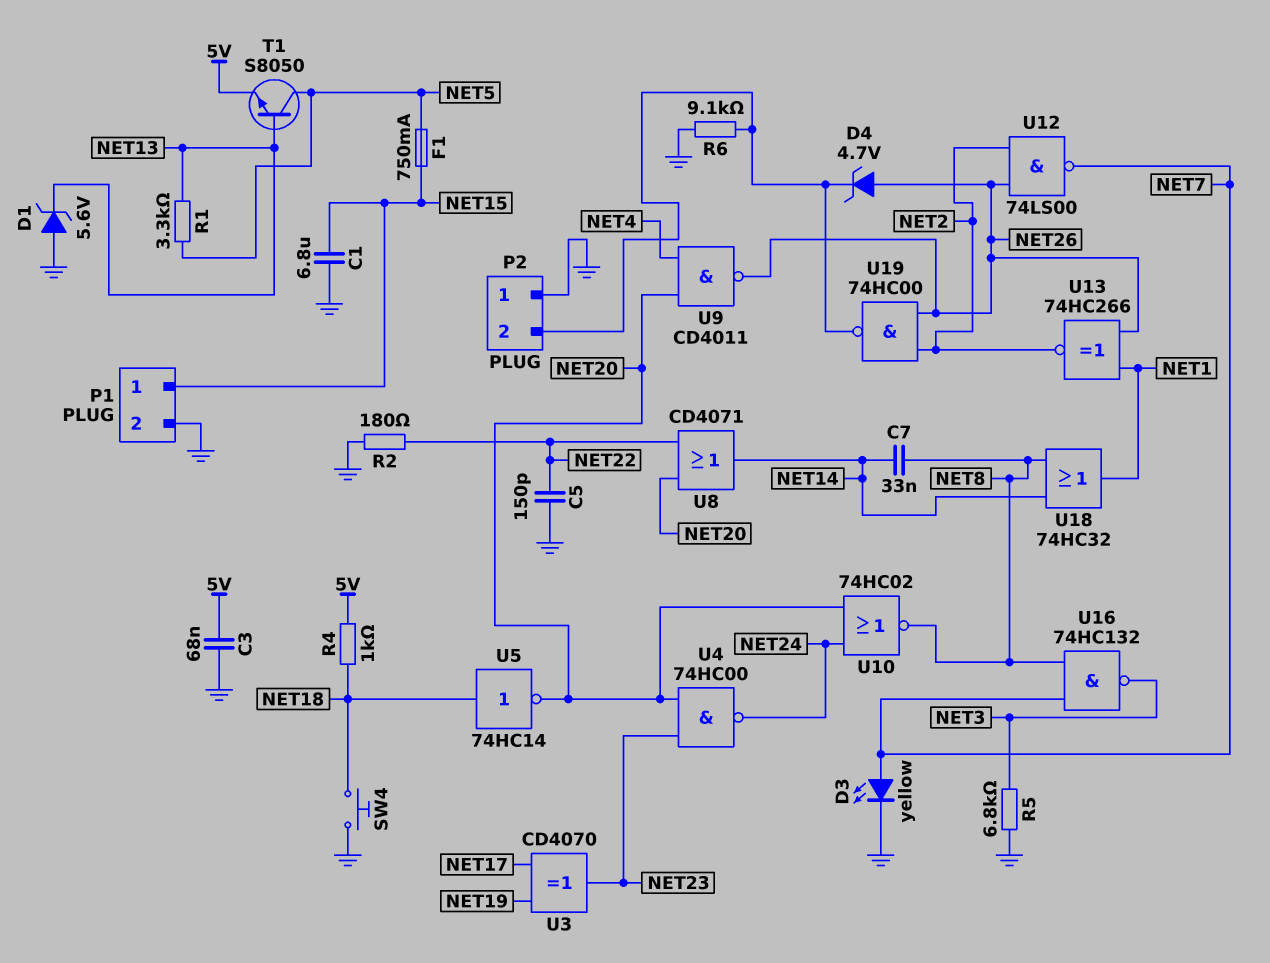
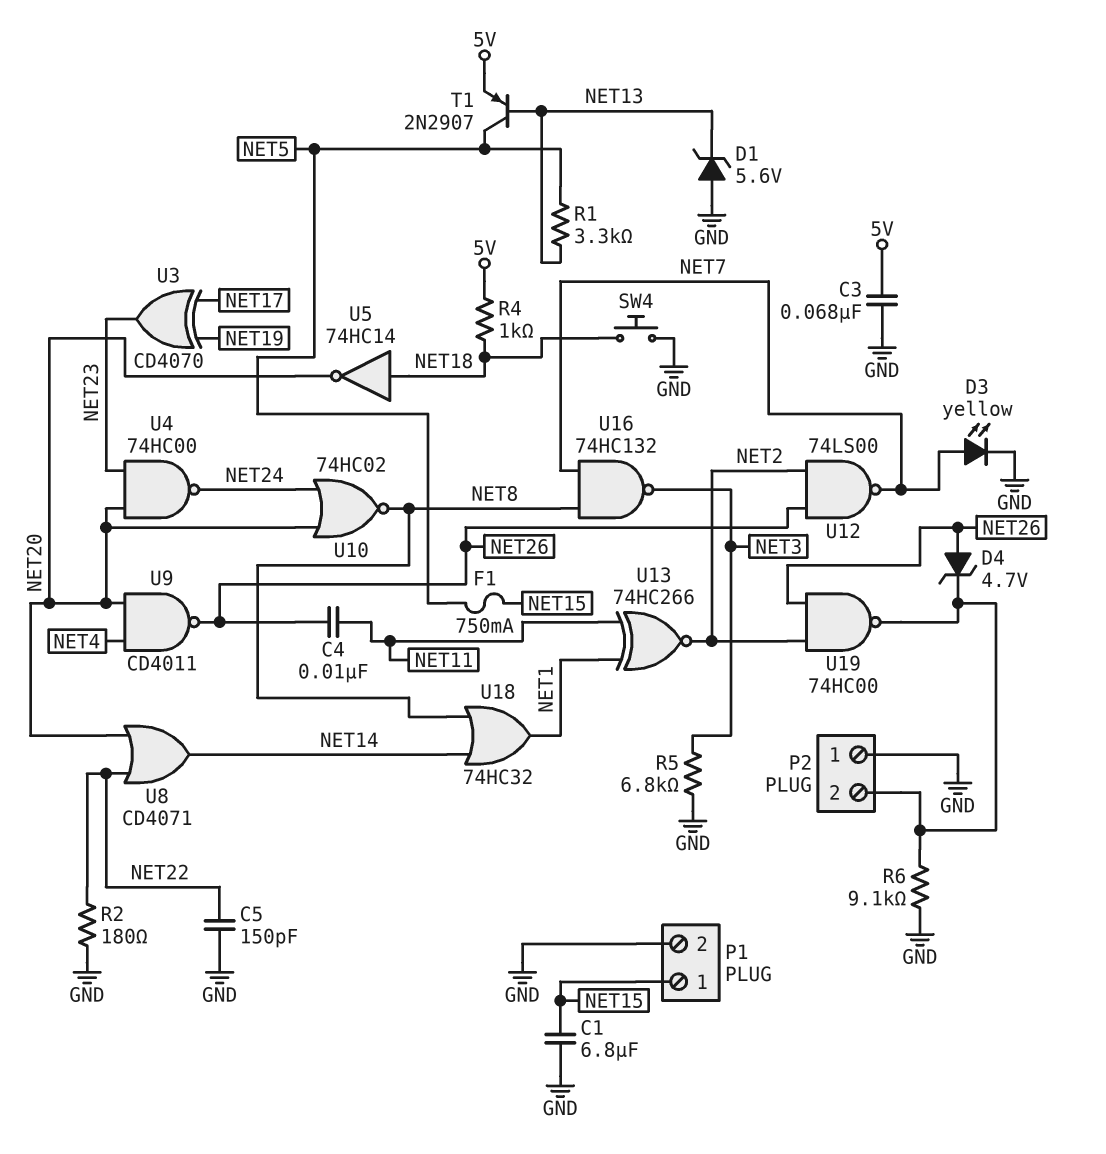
C4: none -> 10nF (NET11, NET26)
C7: 33nF (NET8, NET14) -> none
T1: NPN S8050 (B NET13, C NET5, E 5V) -> PNP 2N2907 (B NET13, C NET5, E 5V)
U13: XNOR 74HC266 (in NET1, in NET26, out NET2) -> XNOR 74HC266 (in NET1, in NET11, out NET2)

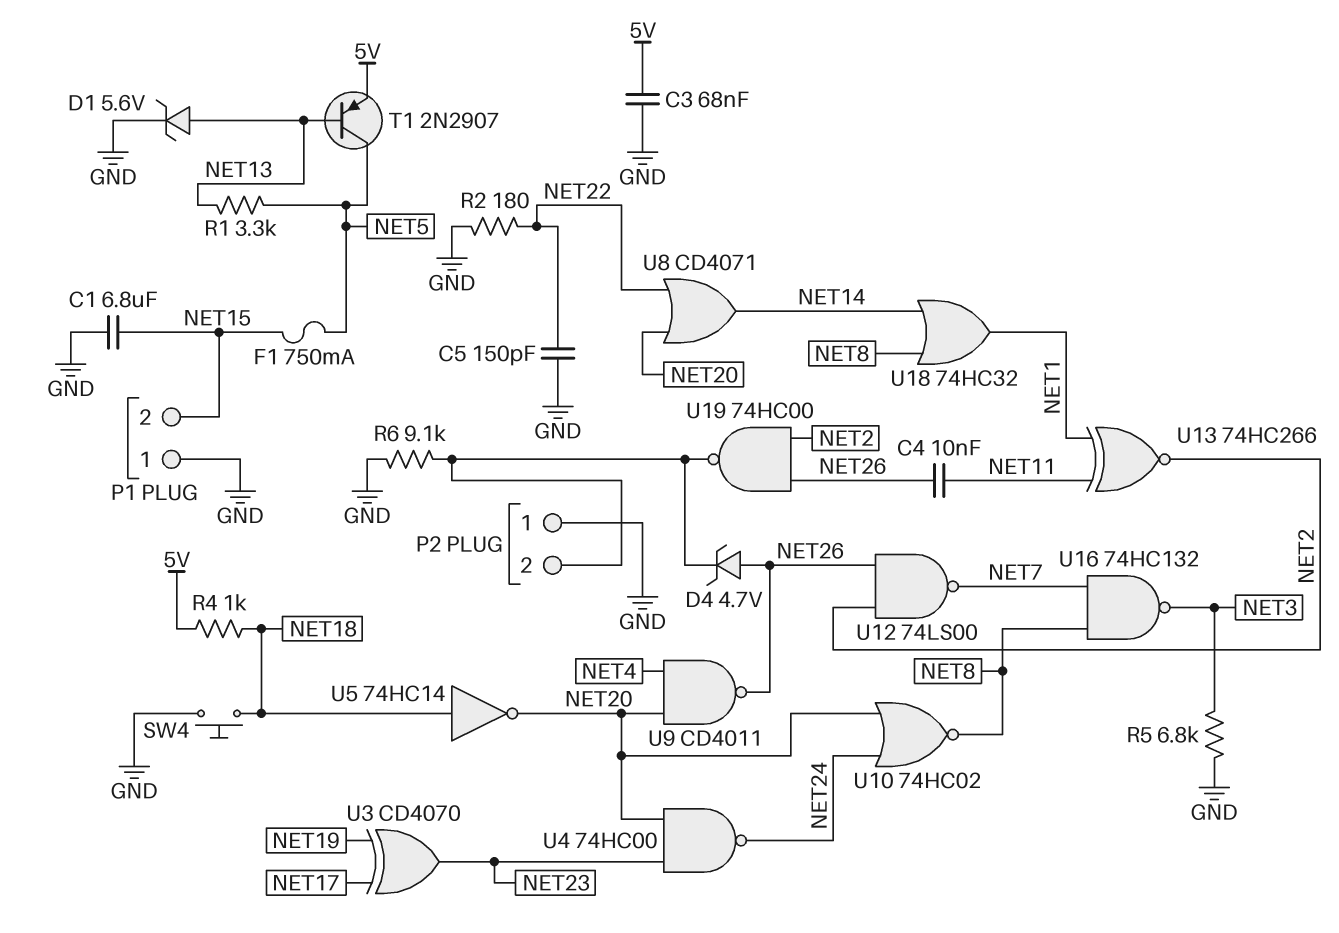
D1: zener 5.6V (A GND, K NET13) -> zener 5.6V (A NET13, K GND)
D3: LED yellow (A NET7, K GND) -> none
P1 pin 1: NET15 -> GND
P1 pin 2: GND -> NET15

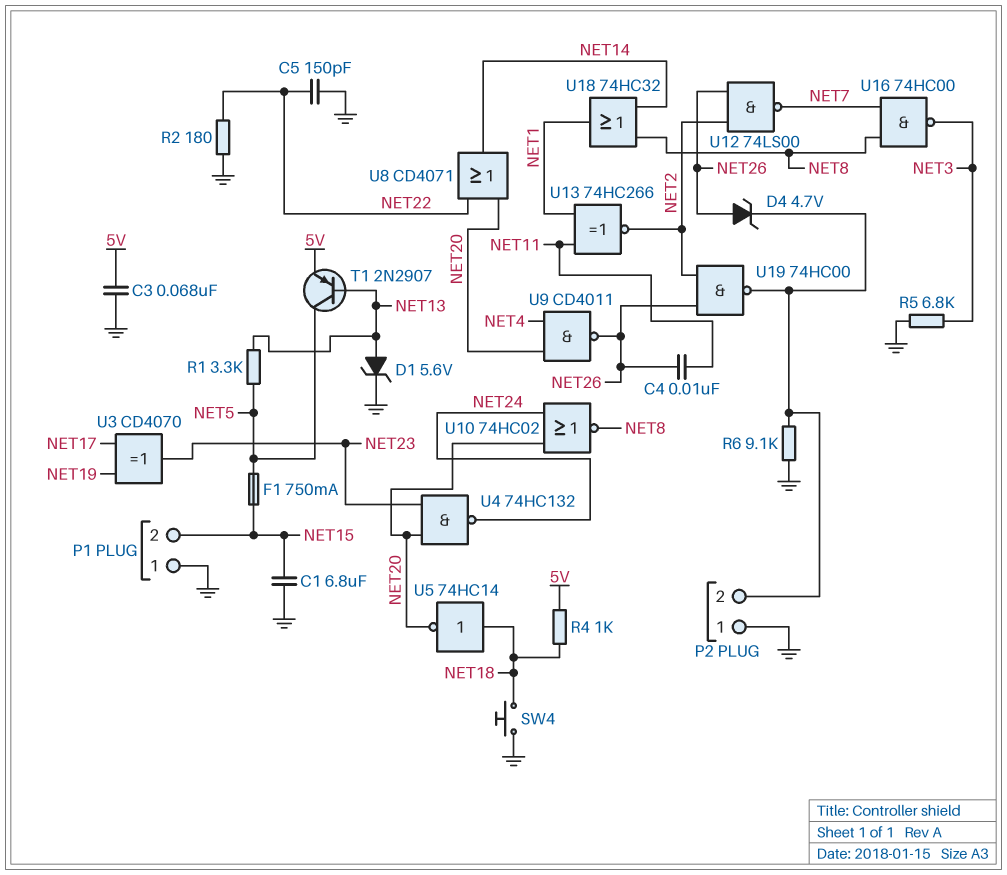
U4: NAND 74HC00 (in NET20, in NET23, out NET24) -> NAND 74HC132 (in NET20, in NET23, out NET24)
U16: NAND 74HC132 (in NET7, in NET8, out NET3) -> NAND 74HC00 (in NET7, in NET8, out NET3)

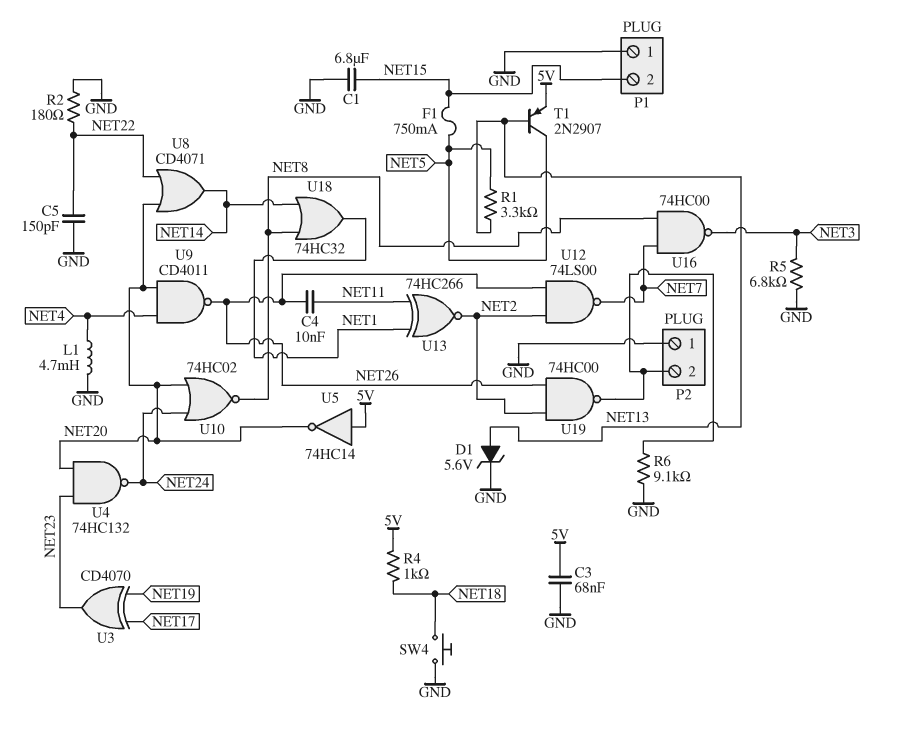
D4: zener 4.7V (A NET26, K P2/2) -> none
L1: none -> 4.7mH (GND, NET4)
U5: NOT 74HC14 (in NET18, out NET20) -> NOT 74HC14 (in 5V, out NET20)

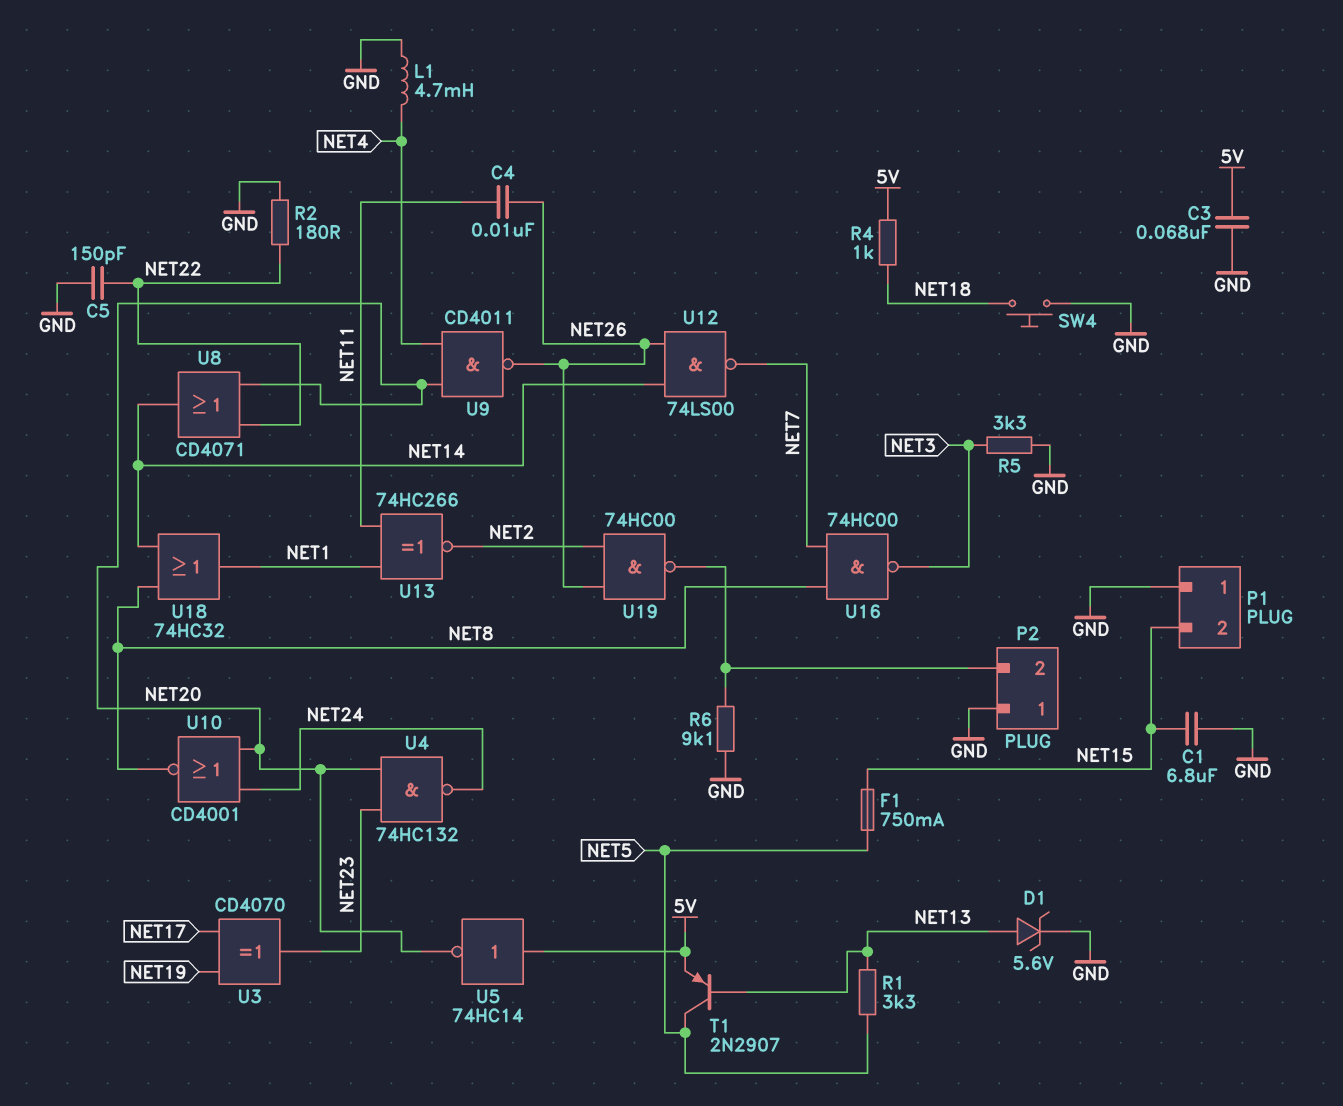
R5: 6.8k (GND, NET3) -> 3.3k (GND, NET3)
U10: NOR 74HC02 (in NET20, in NET24, out NET8) -> NOR CD4001 (in NET20, in NET24, out NET8)
U12: NAND 74LS00 (in NET2, in NET26, out NET7) -> NAND 74LS00 (in NET14, in NET26, out NET7)

